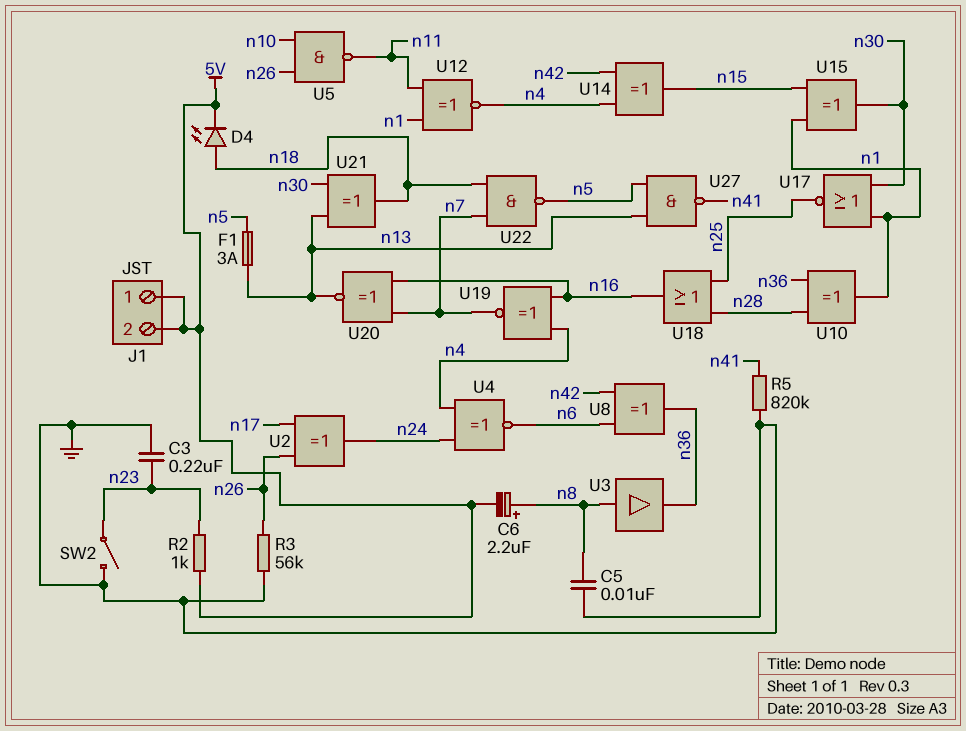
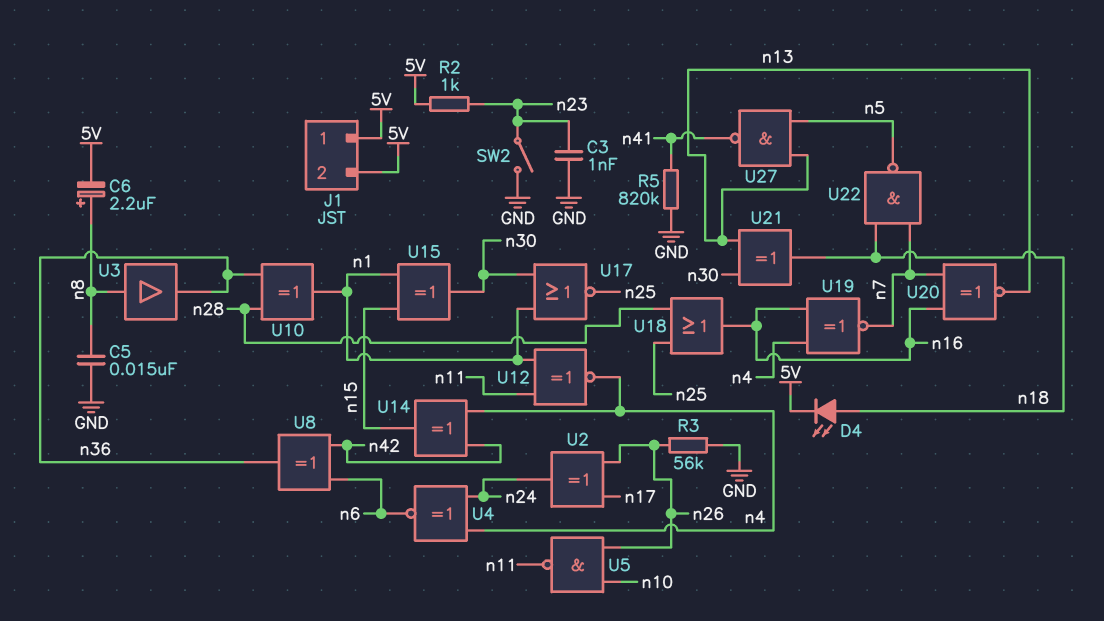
C3: 220nF (GND, n23) -> 1nF (GND, n23)
C5: 10nF (GND, n8) -> 15nF (GND, n8)
F1: 3A (n5, n13) -> none

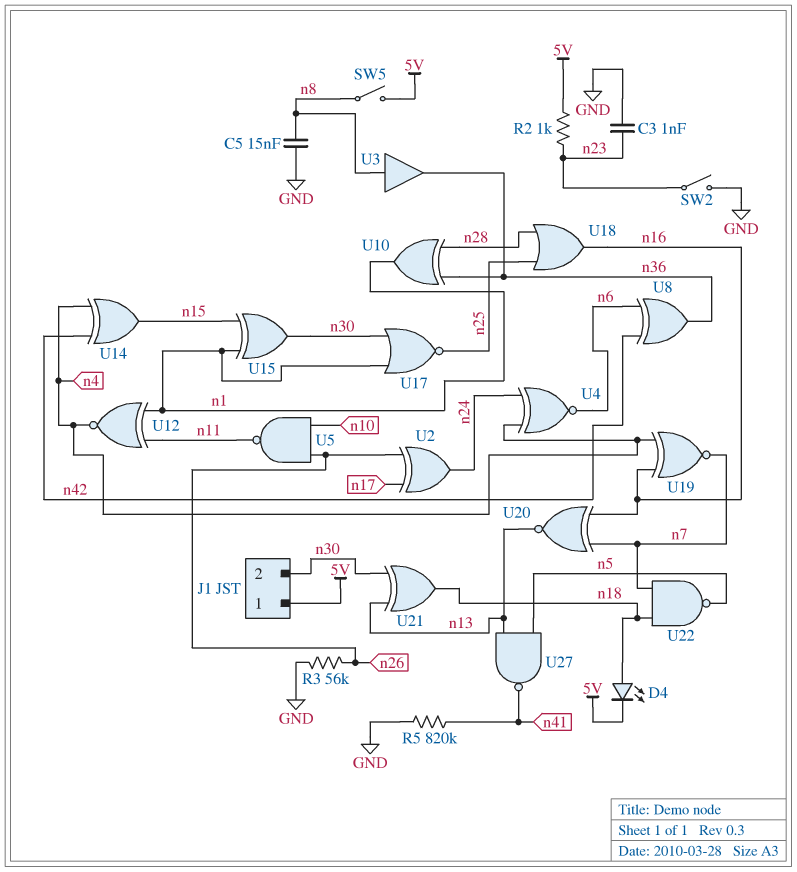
C6: 2.2uF (plus n8, minus 5V) -> none
J1 pin 2: 5V -> n30
SW5: none -> switch (5V, n8)

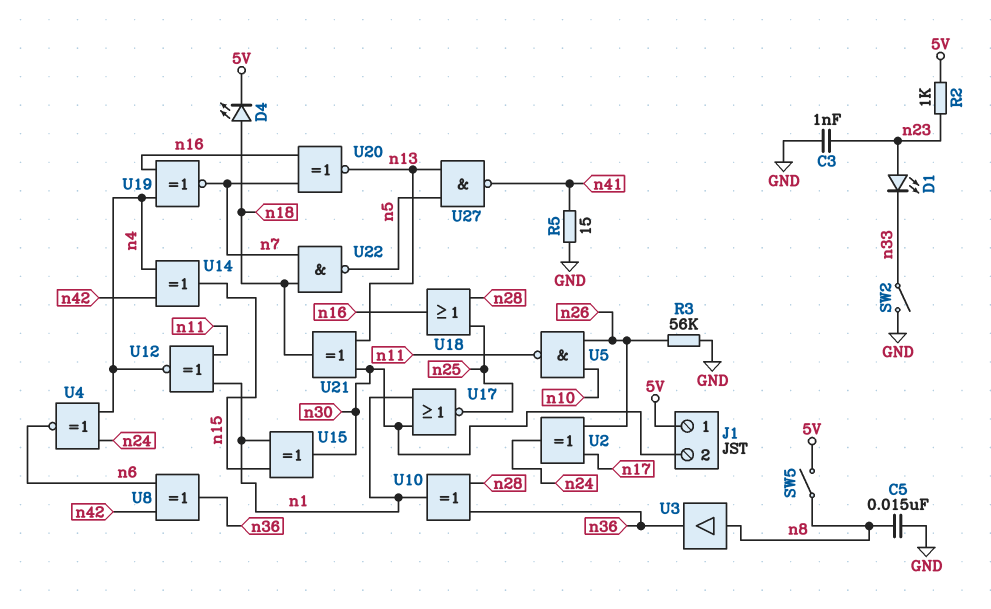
D1: none -> LED (A n23, K n33)
R5: 820k (GND, n41) -> 15 (GND, n41)
SW2: switch (GND, n23) -> switch (GND, n33)

